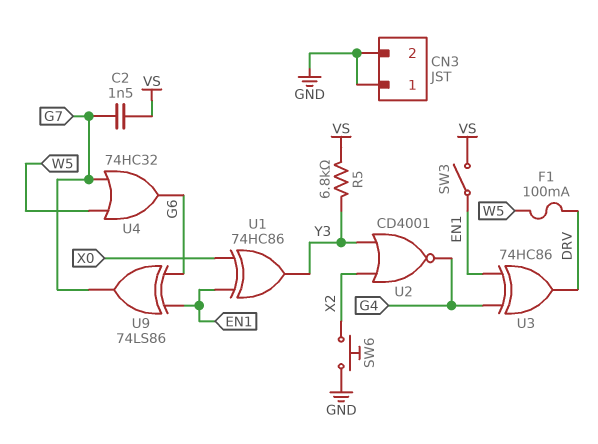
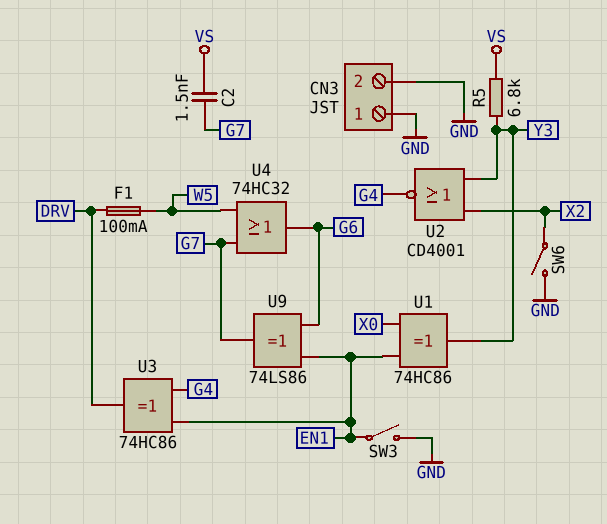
SW3: switch (EN1, VS) -> switch (EN1, GND)
SW6: button (GND, X2) -> switch (GND, X2)

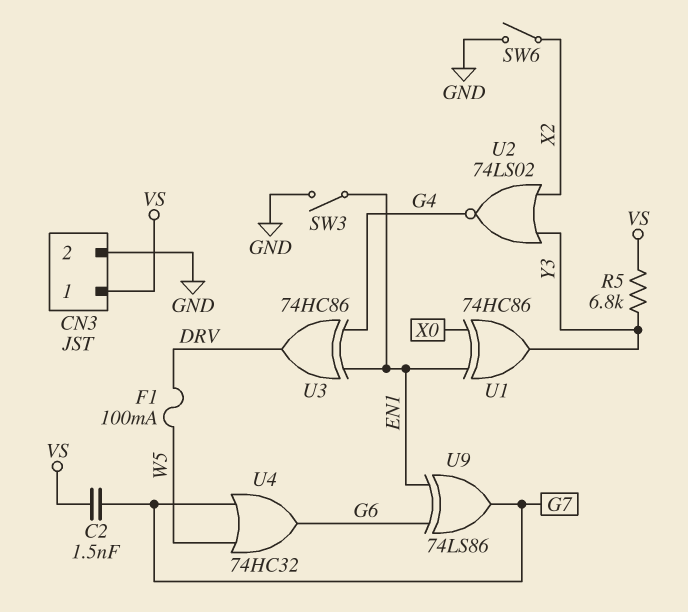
CN3 pin 1: GND -> VS
U2: NOR CD4001 (in X2, in Y3, out G4) -> NOR 74LS02 (in X2, in Y3, out G4)

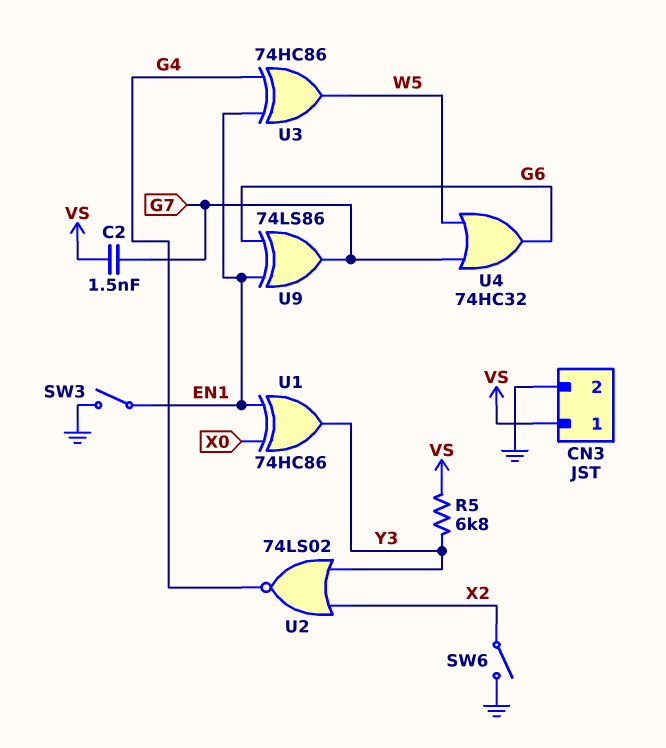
F1: 100mA (DRV, W5) -> none
U3: XOR 74HC86 (in EN1, in G4, out DRV) -> XOR 74HC86 (in EN1, in G4, out W5)

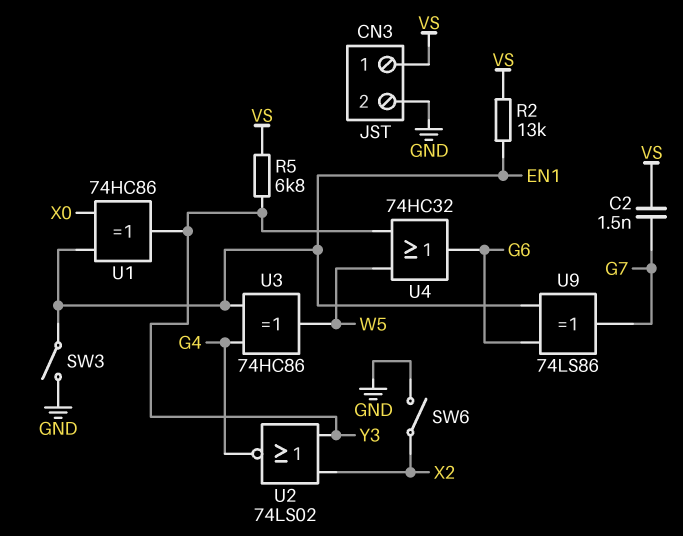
R2: none -> 13k (EN1, VS)
U4: OR 74HC32 (in G7, in W5, out G6) -> OR 74HC32 (in W5, in Y3, out G6)

